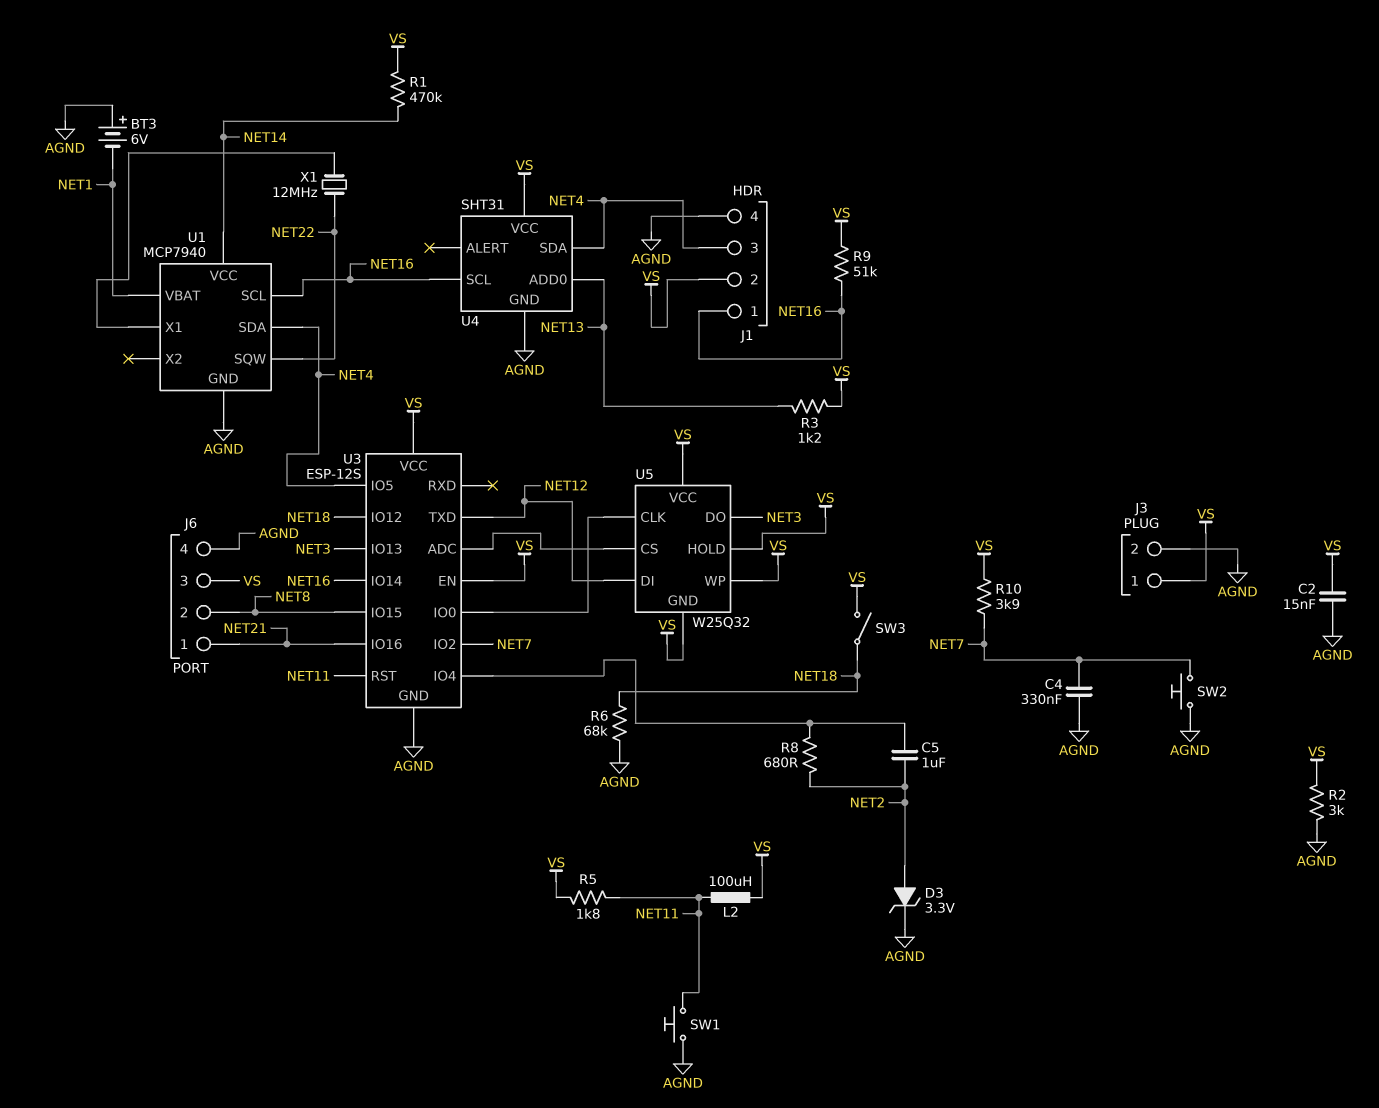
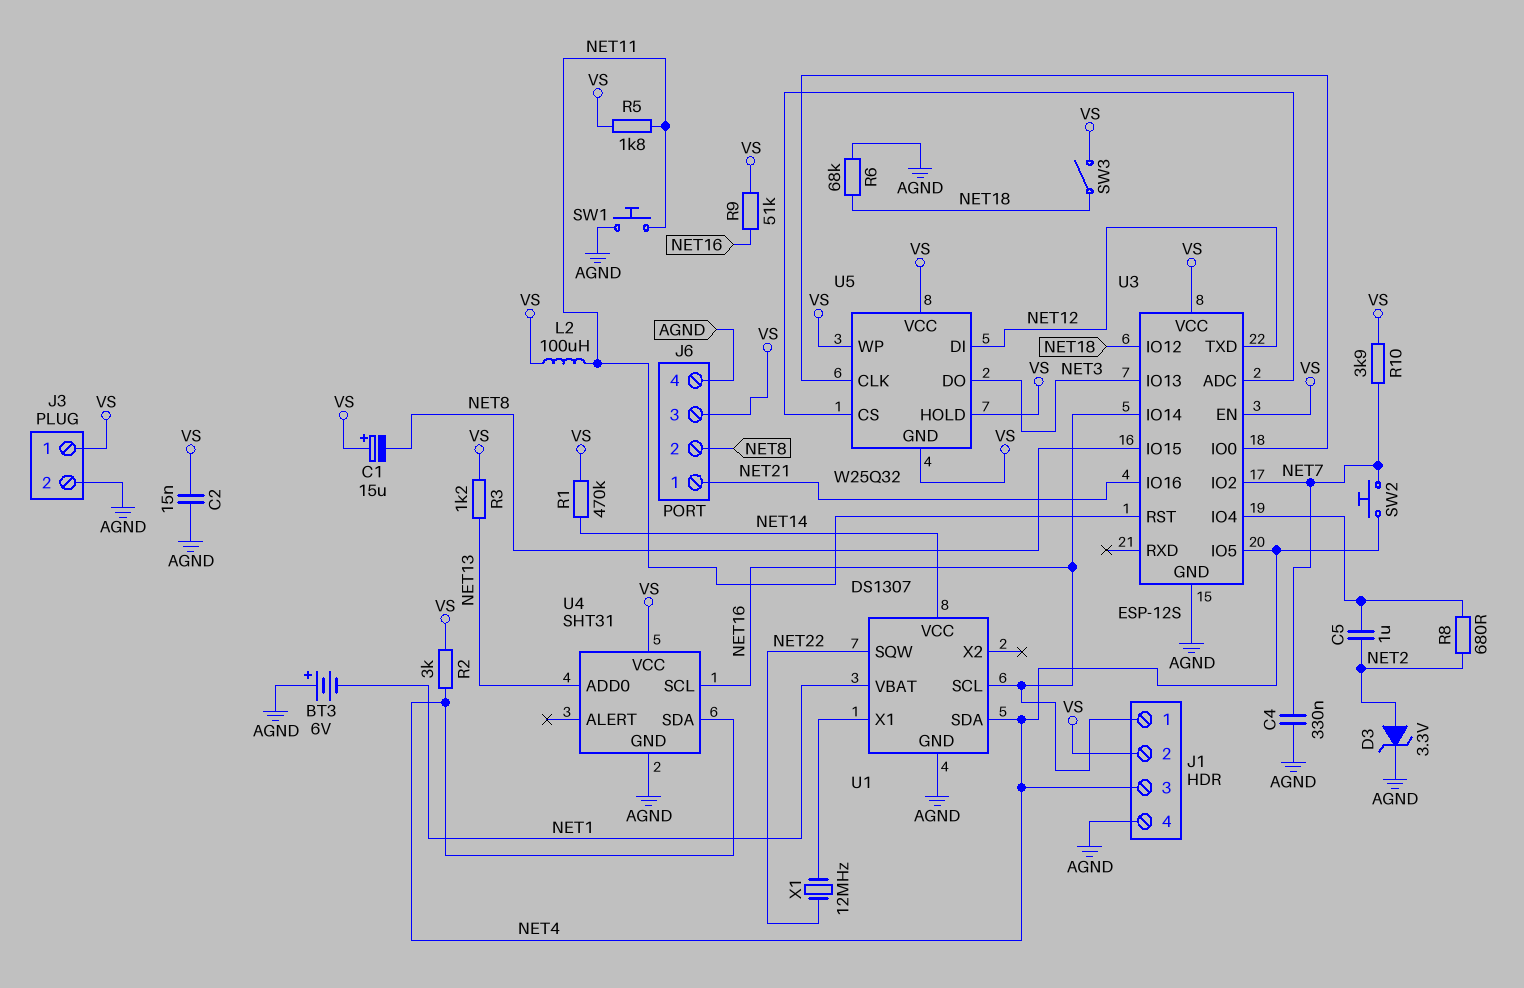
C1: none -> 15uF (plus VS, minus NET8)
R2: 3k (AGND, VS) -> 3k (NET4, VS)
SW2: button (AGND, NET7) -> button (NET4, NET7)
U1: MCP7940 -> DS1307

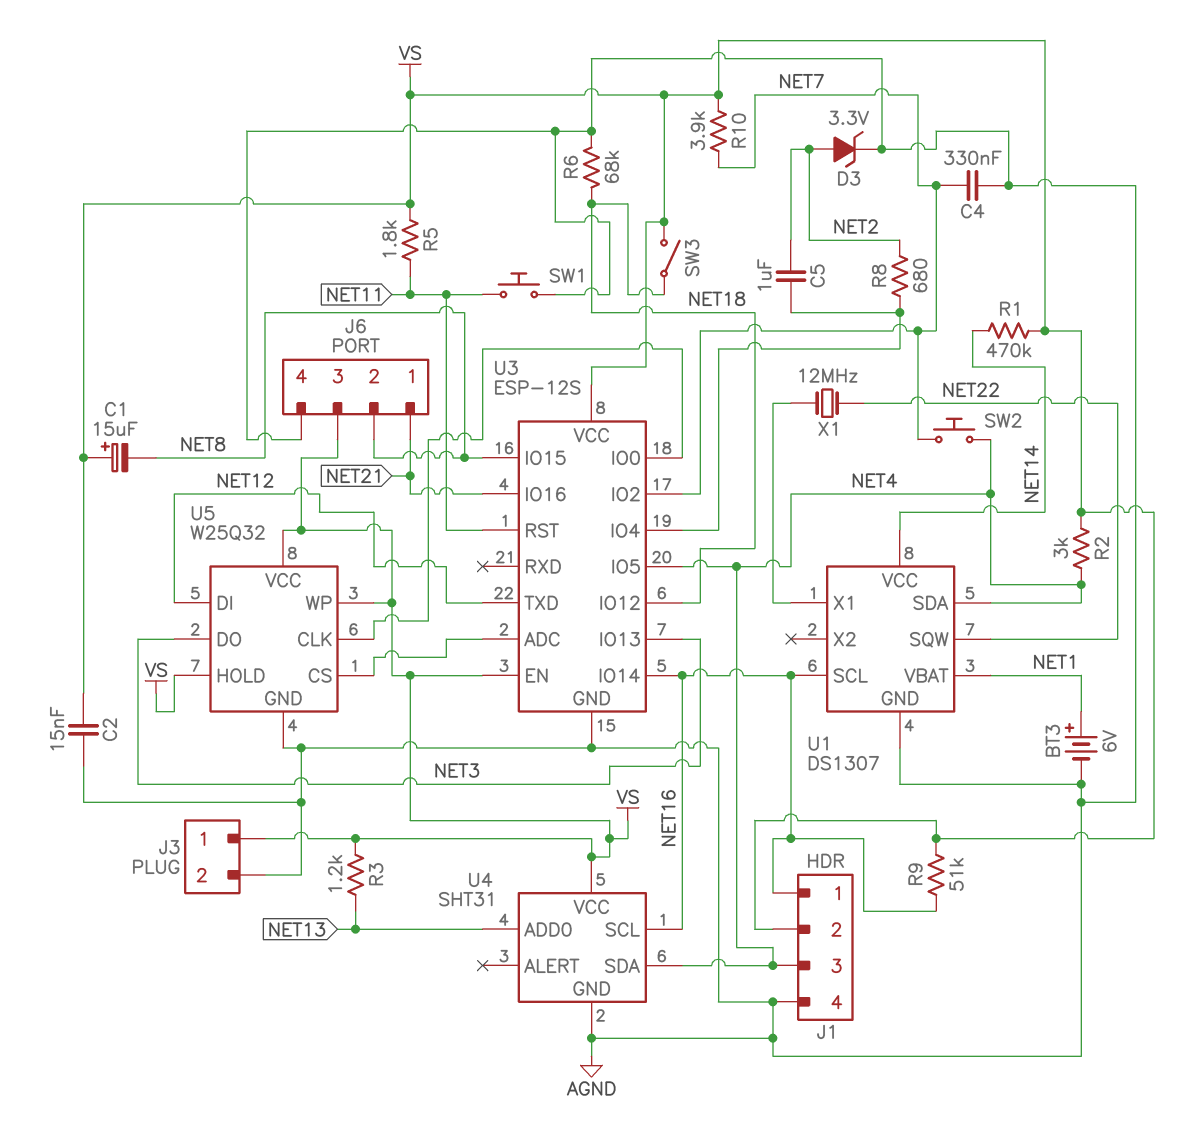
BT3: 6V (plus AGND, minus NET1) -> 6V (plus NET1, minus AGND)
L2: 100uH (NET11, VS) -> none
U5 pin GND: VS -> AGND

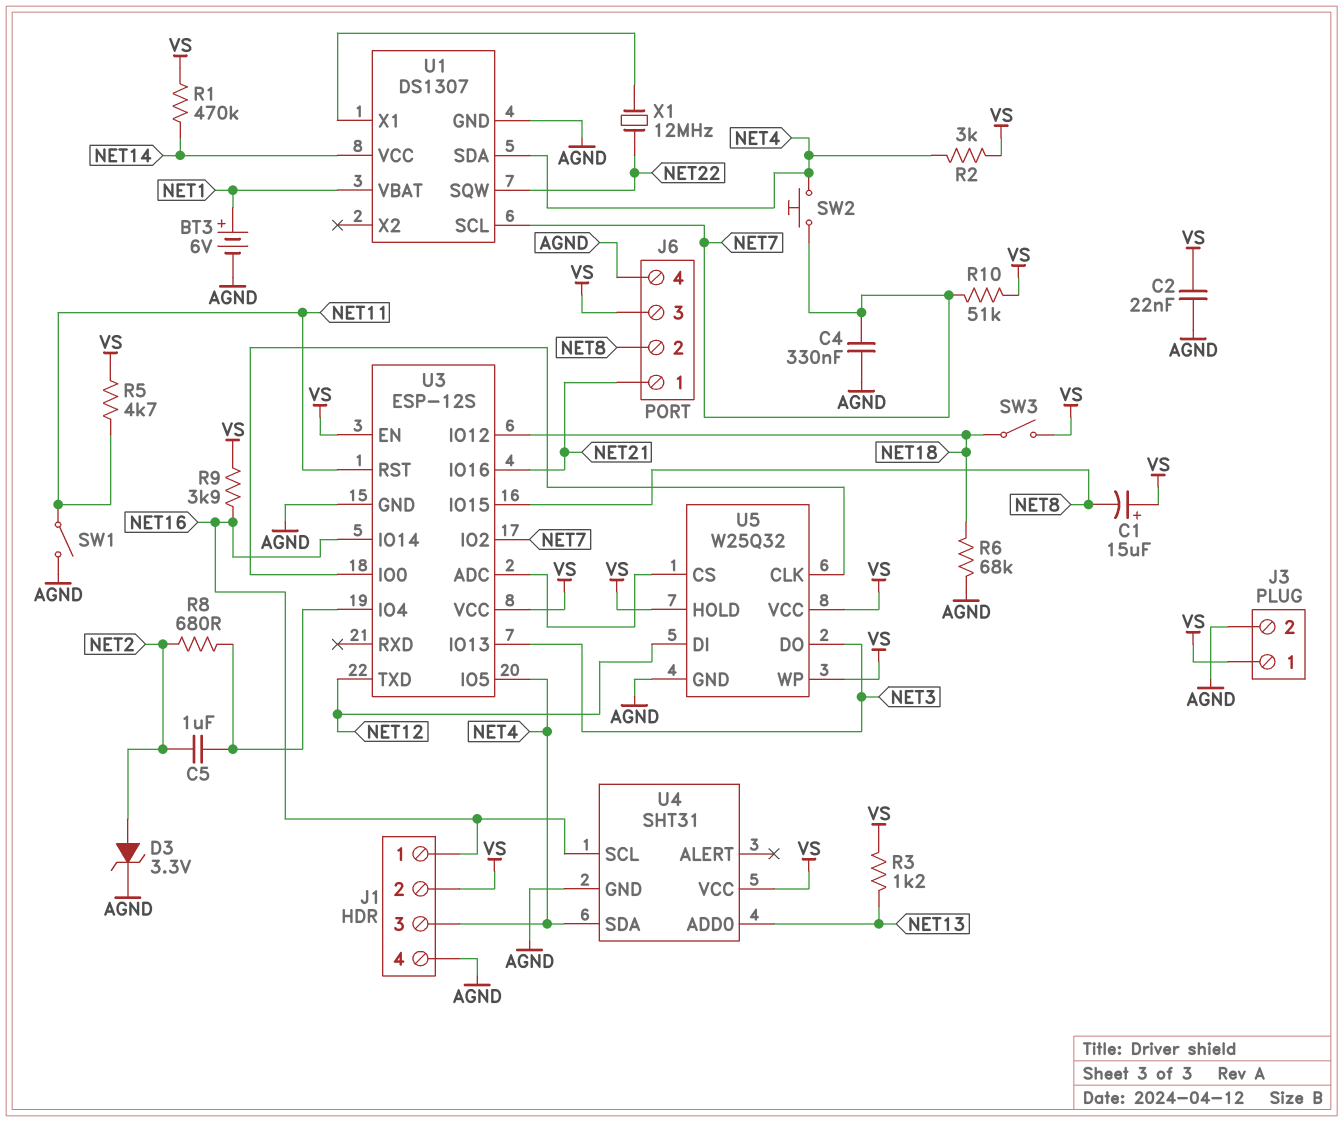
C2: 15nF (AGND, VS) -> 22nF (AGND, VS)
R5: 1.8k (NET11, VS) -> 4.7k (NET11, VS)
R9: 51k (NET16, VS) -> 3.9k (NET16, VS)
R10: 3.9k (NET7, VS) -> 51k (NET7, VS)
SW1: button (AGND, NET11) -> switch (AGND, NET11)
U1 pin SCL: NET16 -> NET7

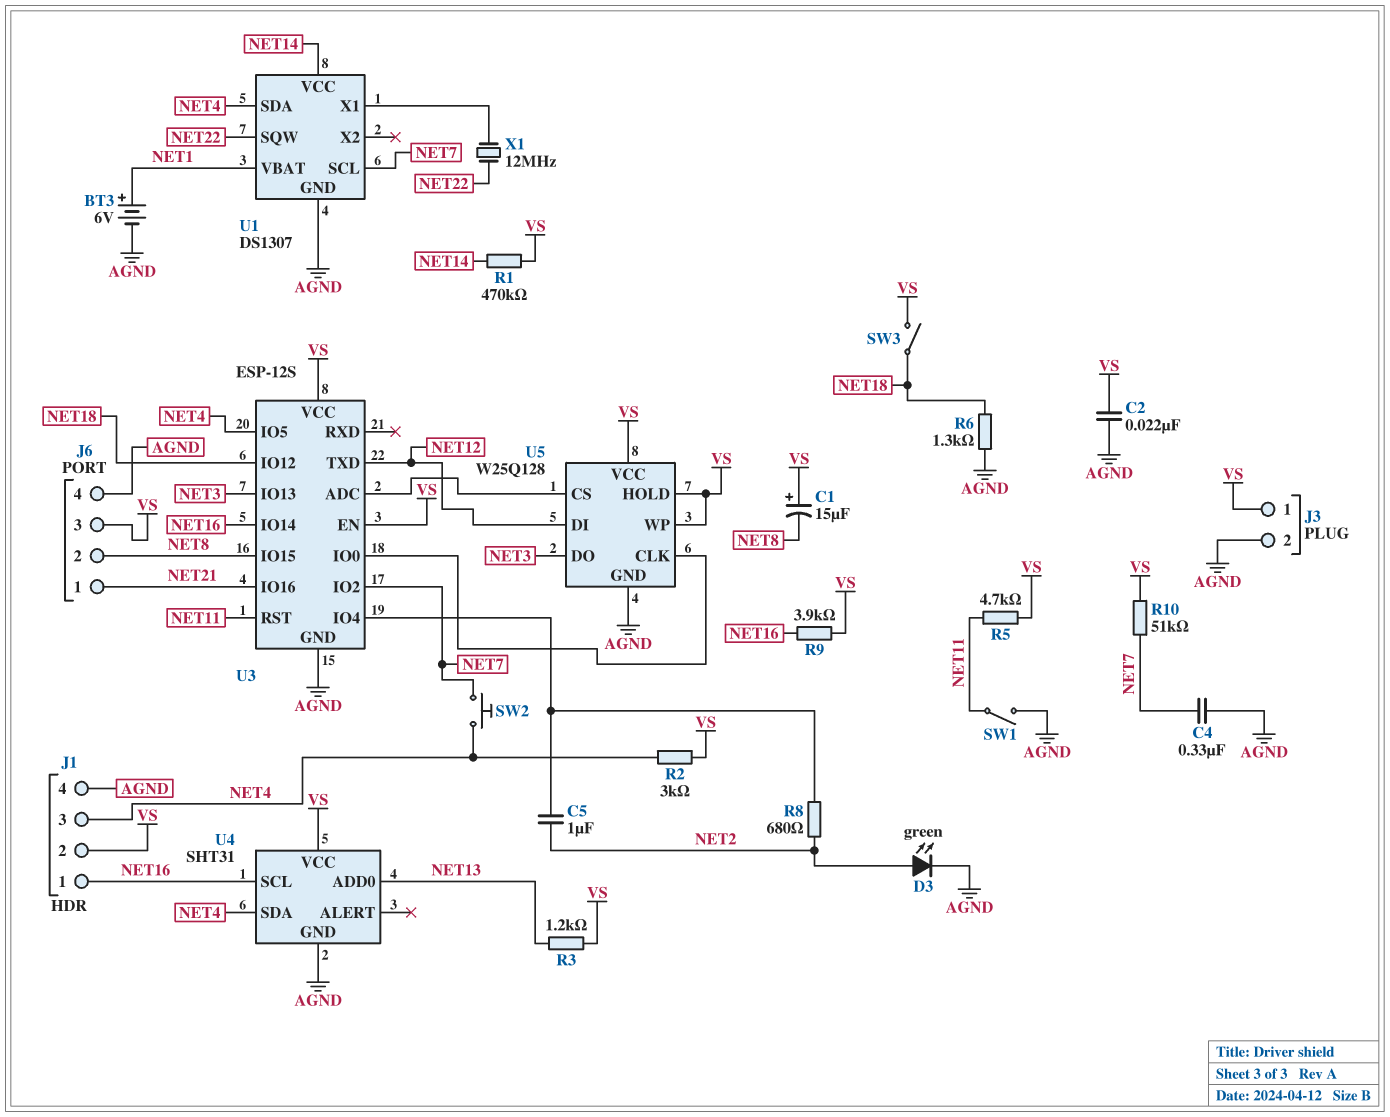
D3: zener 3.3V (A NET2, K AGND) -> LED green (A NET2, K AGND)
R6: 68k (AGND, NET18) -> 1.3k (AGND, NET18)
U5: W25Q32 -> W25Q128

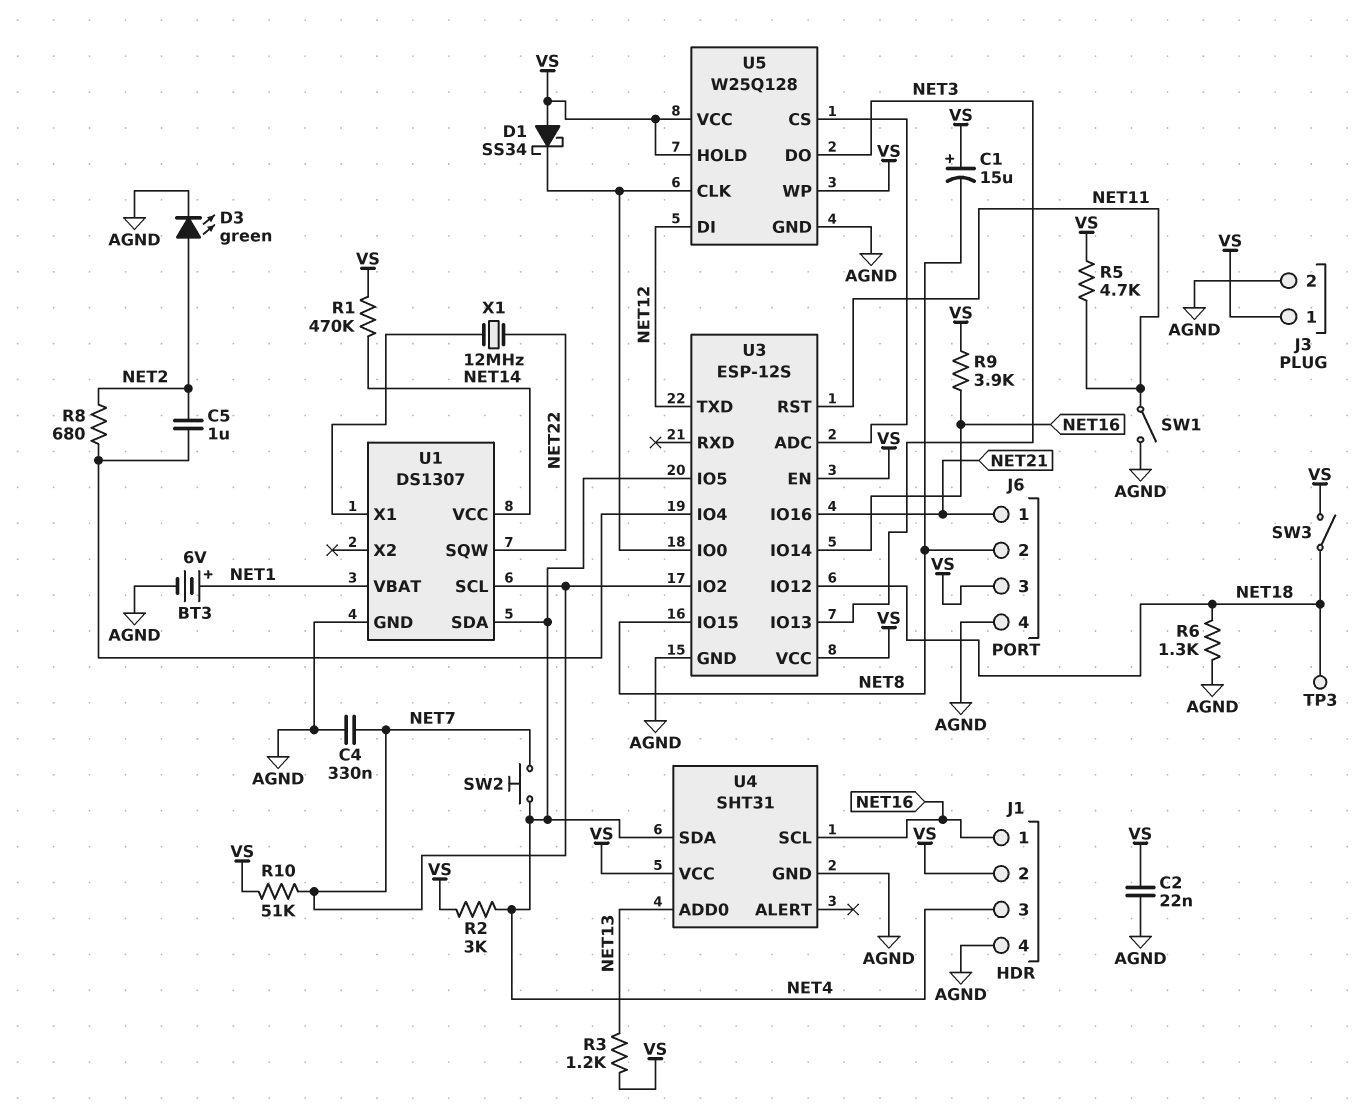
D1: none -> schottky SS34 (A VS, K U3/IO0)
TP3: none -> test point (NET18)

